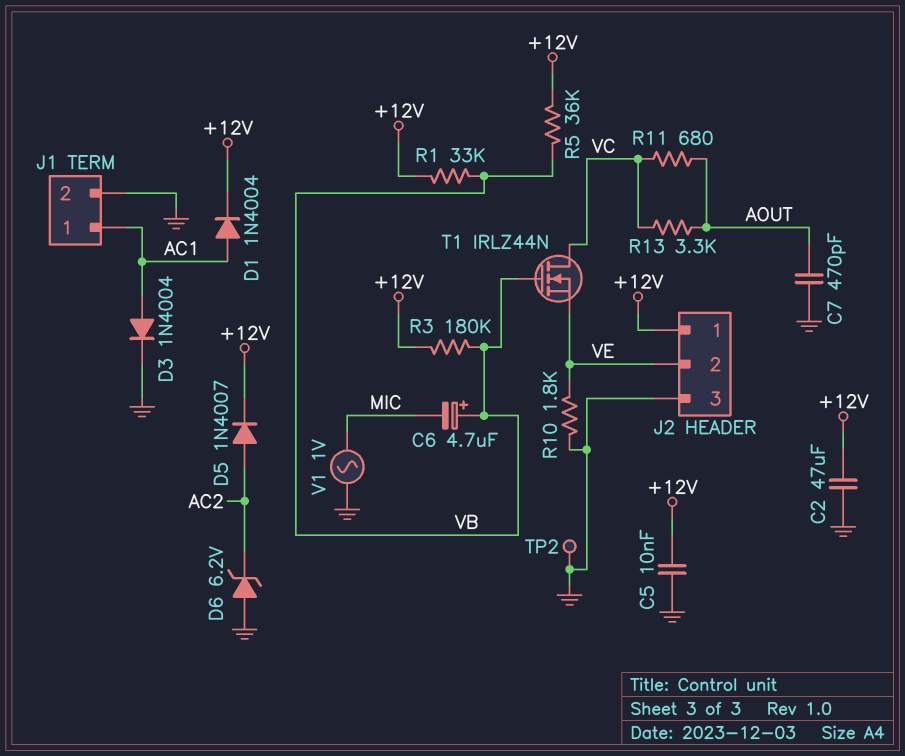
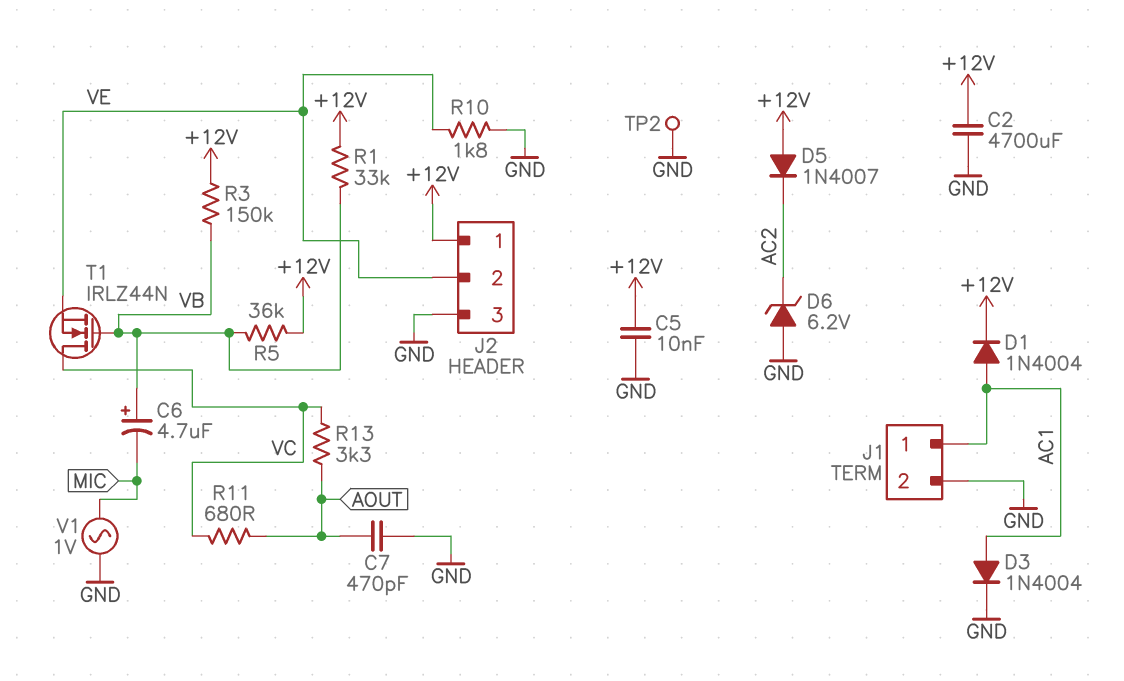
C2: 47uF (+12V, GND) -> 4700uF (+12V, GND)
D5: diode 1N4007 (A AC2, K +12V) -> diode 1N4007 (A +12V, K AC2)
R3: 180k (+12V, VB) -> 150k (+12V, VB)

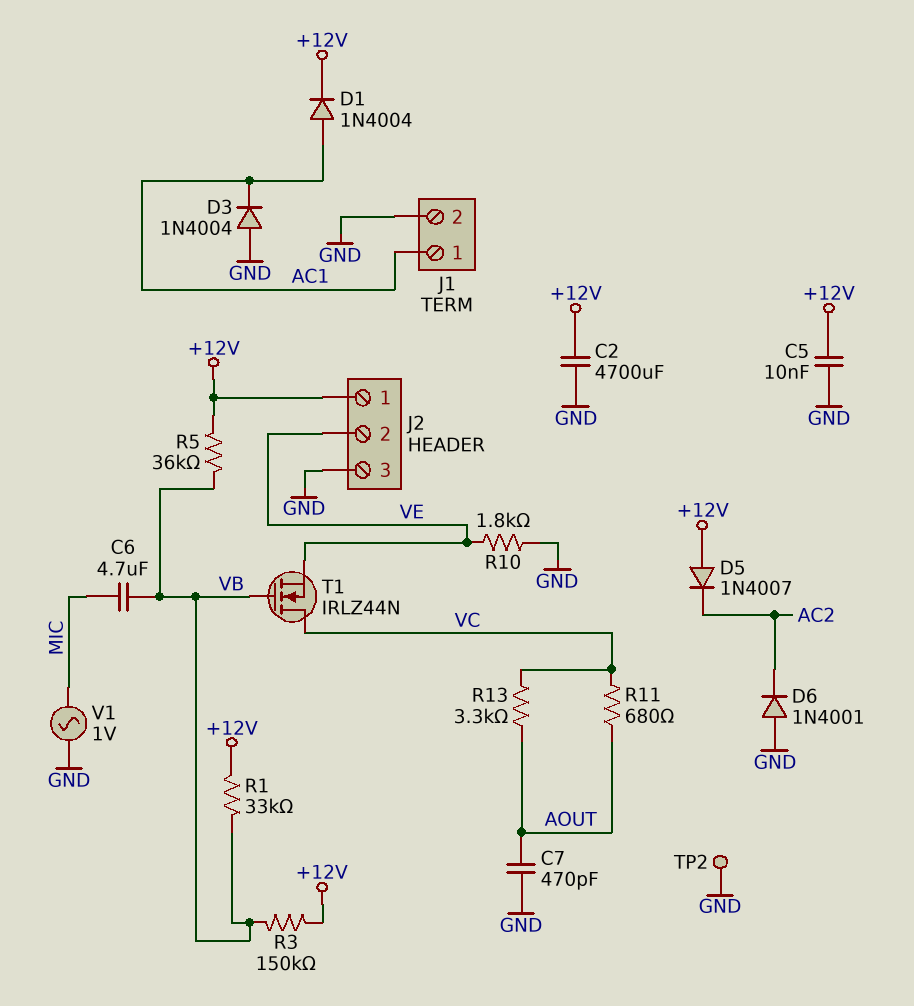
C6: 4.7uF (plus VB, minus MIC) -> 4.7uF (MIC, VB)
D3: diode 1N4004 (A AC1, K GND) -> diode 1N4004 (A GND, K AC1)
D6: zener 6.2V (A GND, K AC2) -> diode 1N4001 (A GND, K AC2)

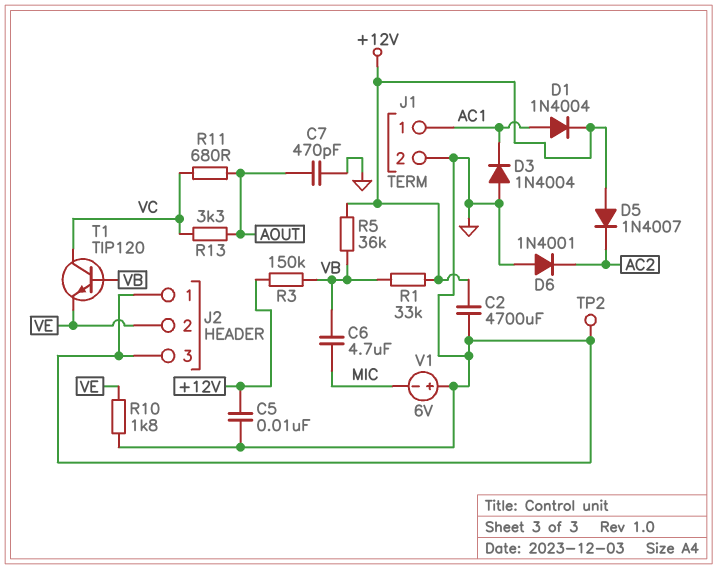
J2 pin 1: +12V -> GND
T1: NMOS IRLZ44N (G VB, D VC, S VE) -> NPN TIP120 (B VB, C VC, E VE)
V1: AC 1V (GND, MIC) -> 6V (plus GND, minus MIC)

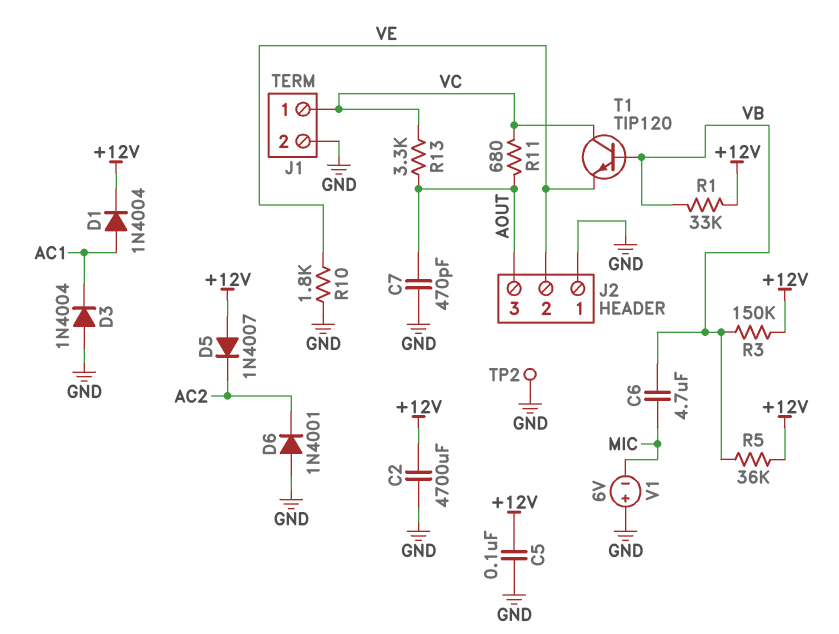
C5: 10nF (+12V, GND) -> 100nF (+12V, GND)
J1 pin 1: AC1 -> VC
J2 pin 3: GND -> AOUT

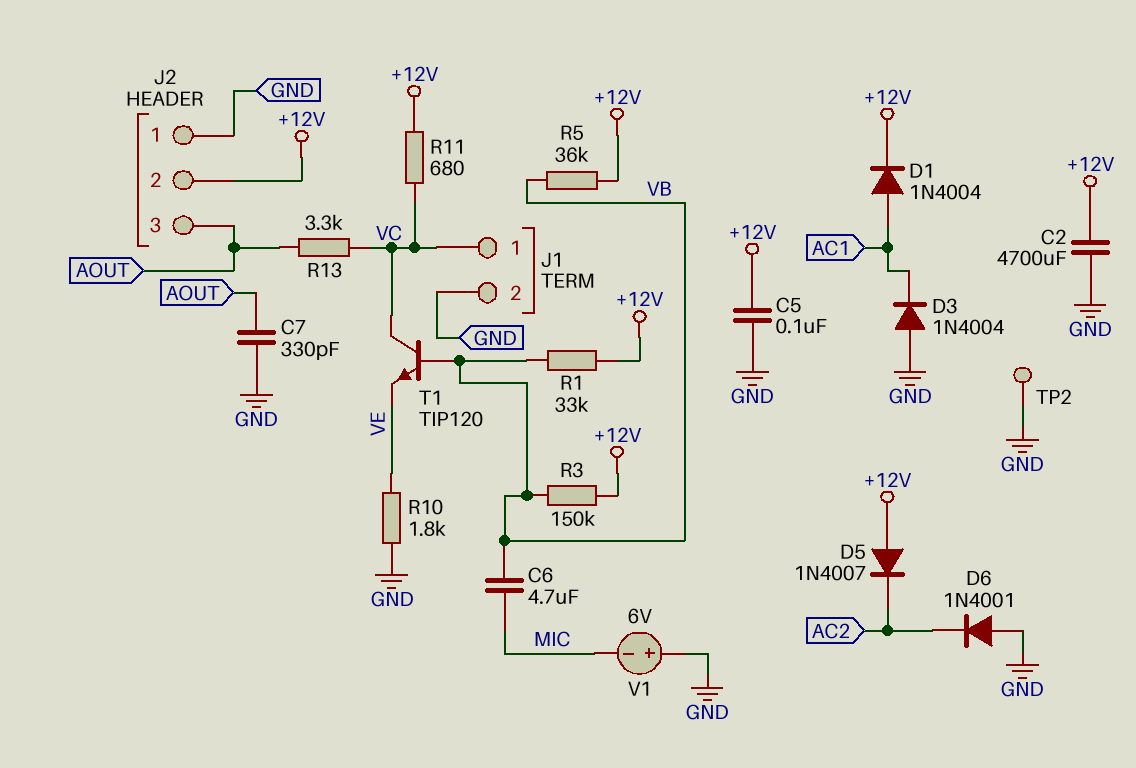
C7: 470pF (AOUT, GND) -> 330pF (AOUT, GND)
J2 pin 2: VE -> +12V
R11: 680 (AOUT, VC) -> 680 (+12V, VC)

